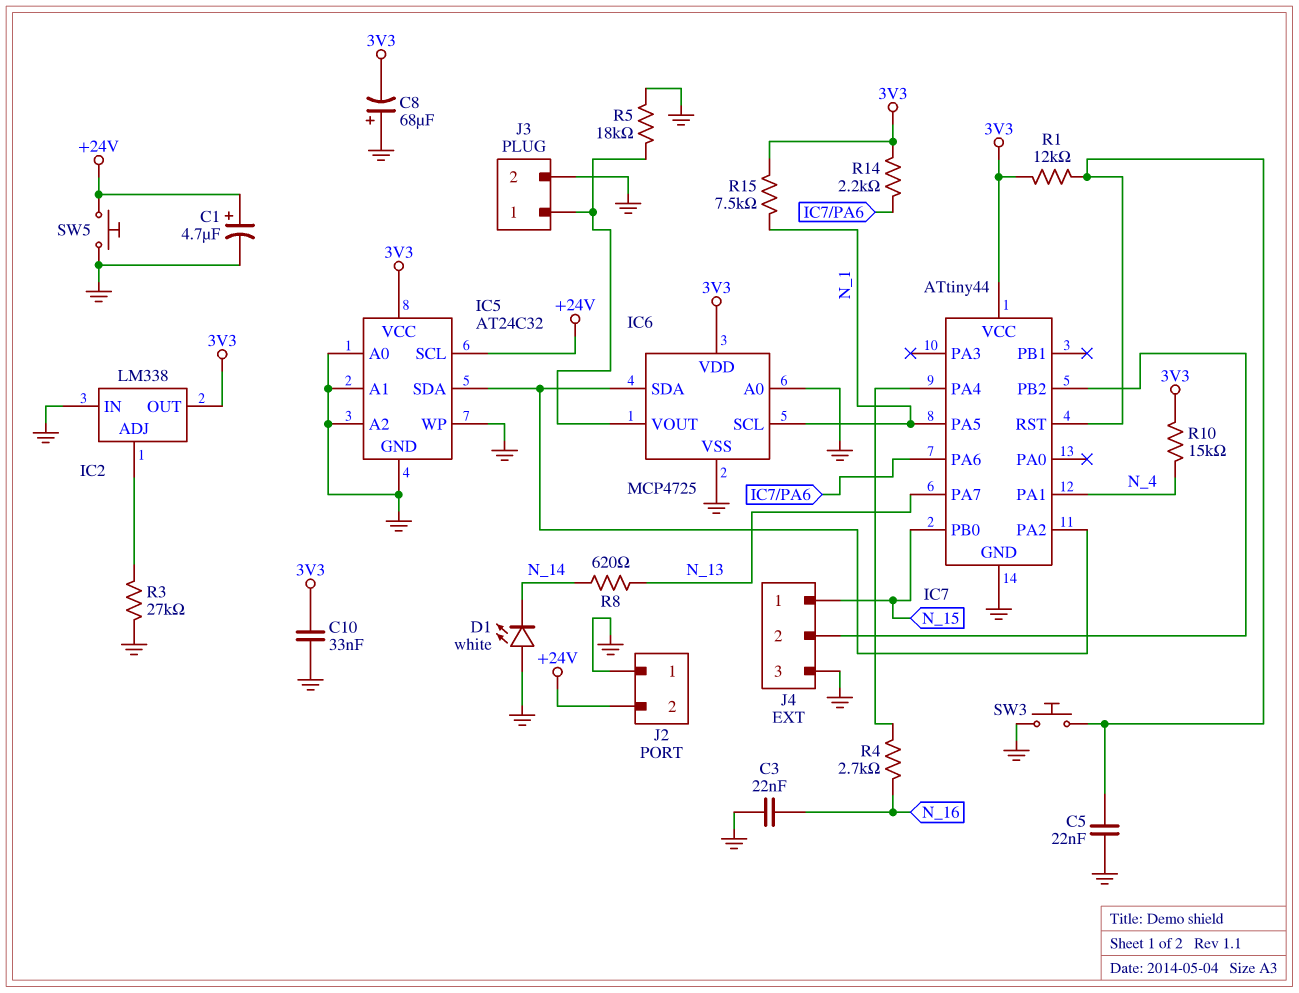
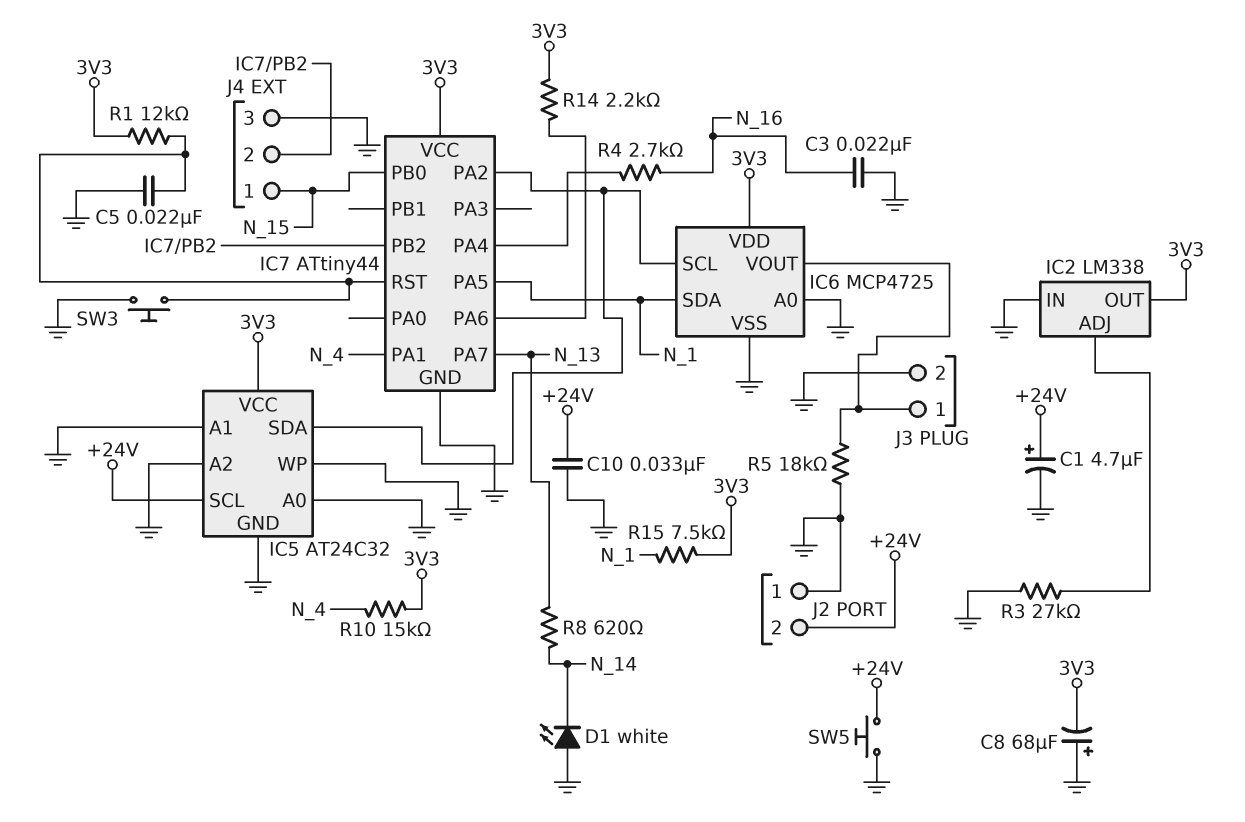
C10: 33nF (3V3, GND) -> 33nF (+24V, GND)
IC6 pin SCL: N_1 -> IC5/SDA
IC6 pin SDA: IC5/SDA -> N_1

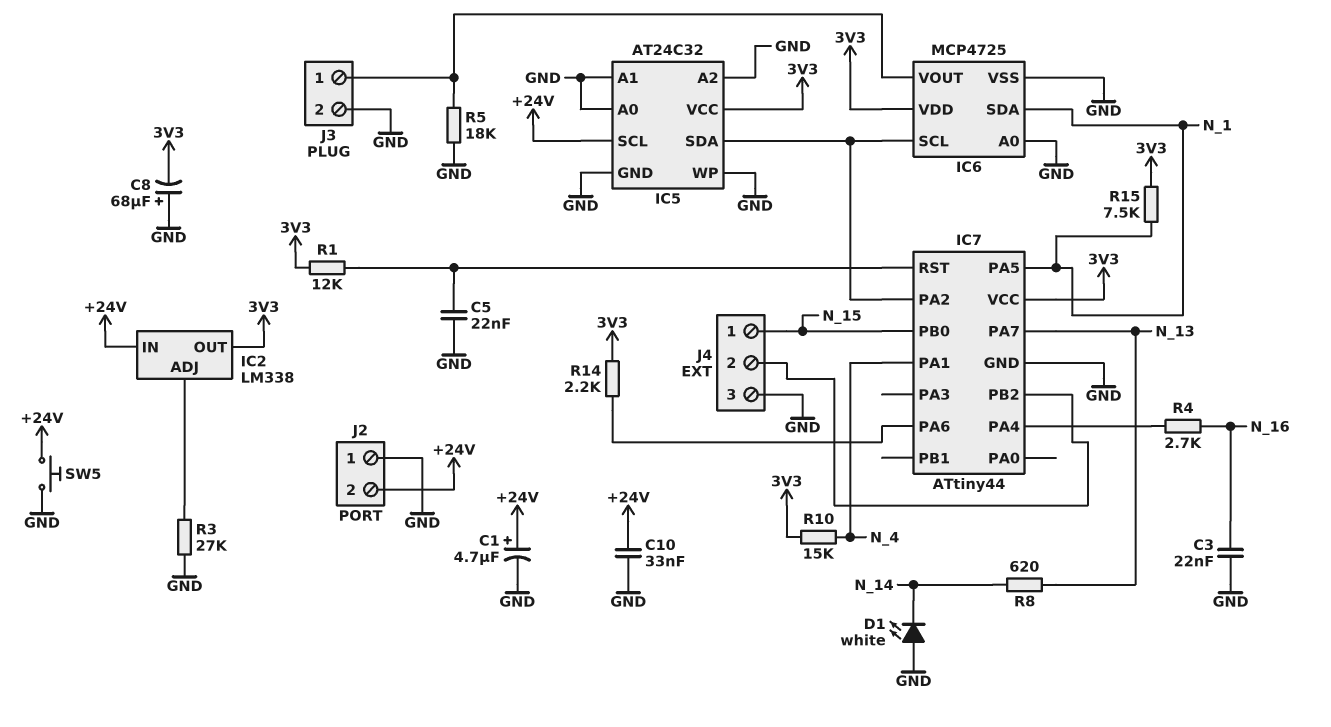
IC2 pin IN: GND -> +24V
SW3: button (GND, IC7/RST) -> none

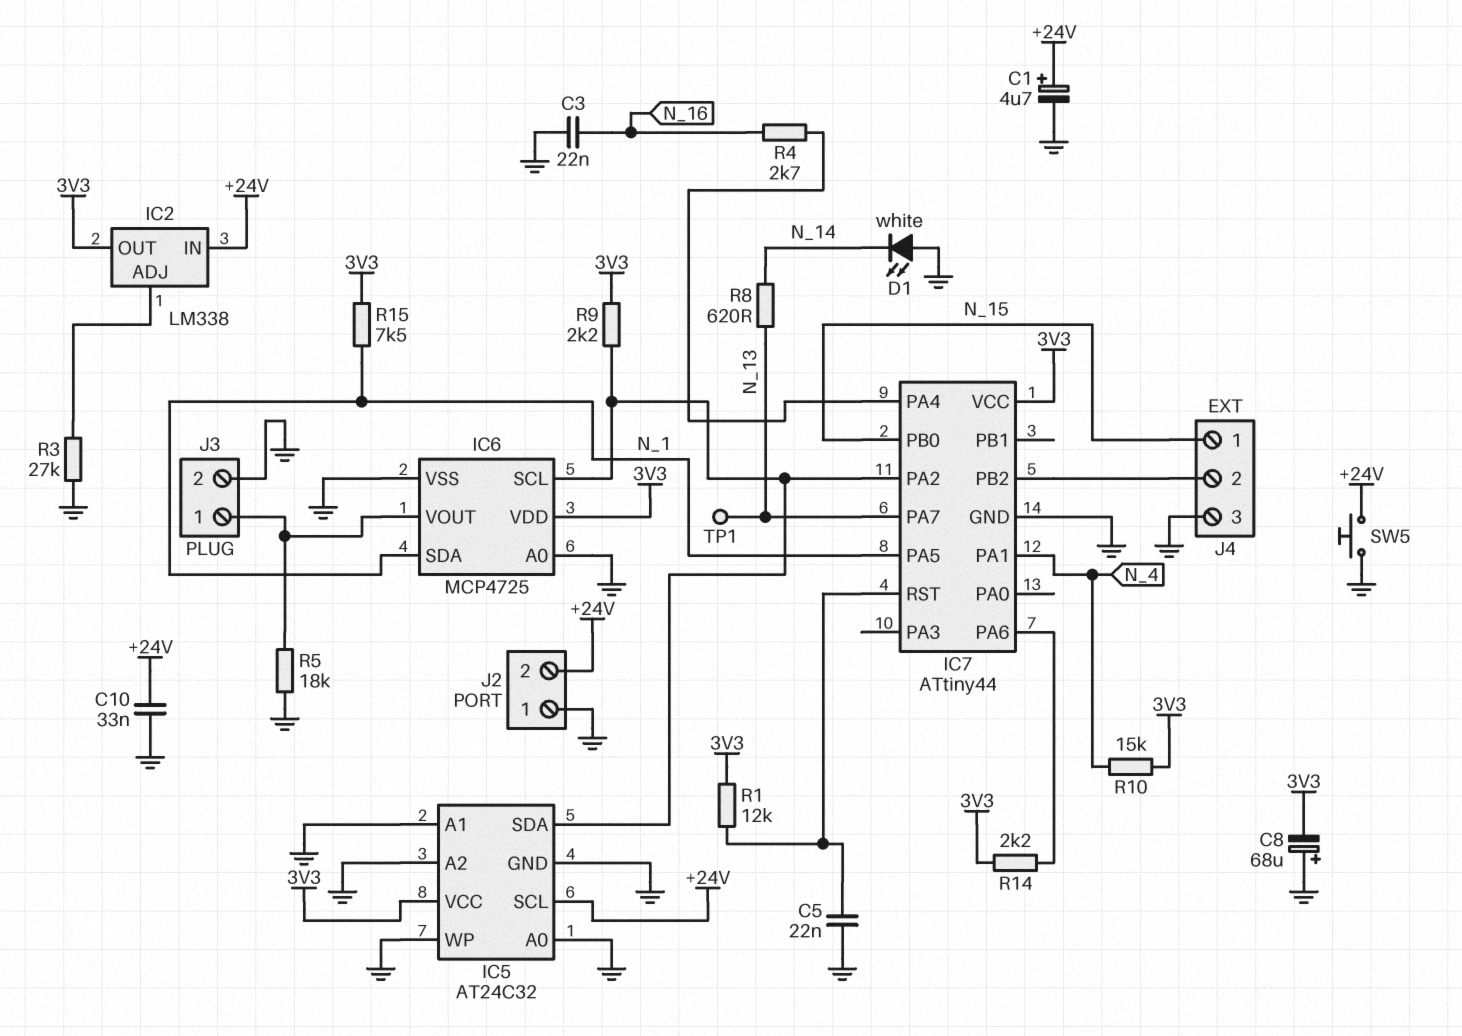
R9: none -> 2.2k (3V3, IC5/SDA)
TP1: none -> test point (N_13)

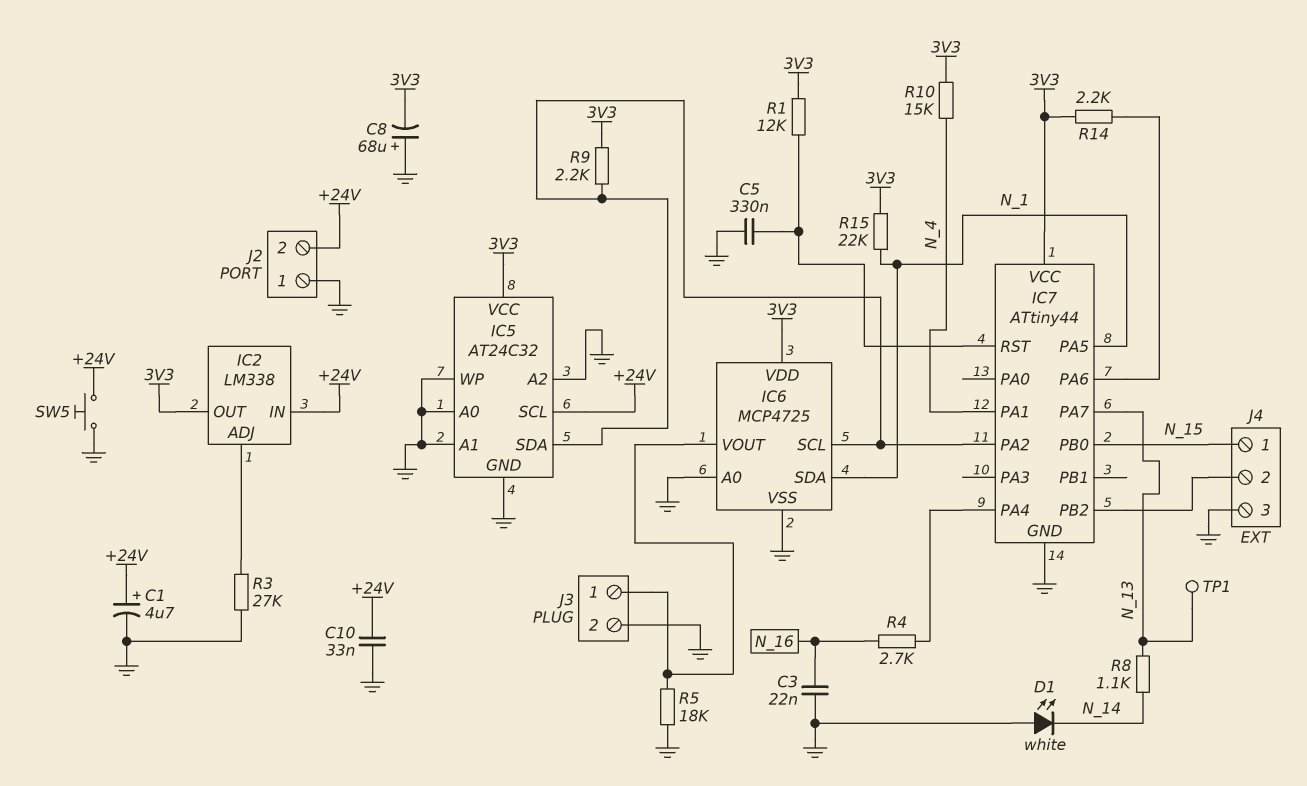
C5: 22nF (GND, IC7/RST) -> 330nF (GND, IC7/RST)
R8: 620 (N_13, N_14) -> 1.1k (N_13, N_14)
R15: 7.5k (3V3, N_1) -> 22k (3V3, N_1)

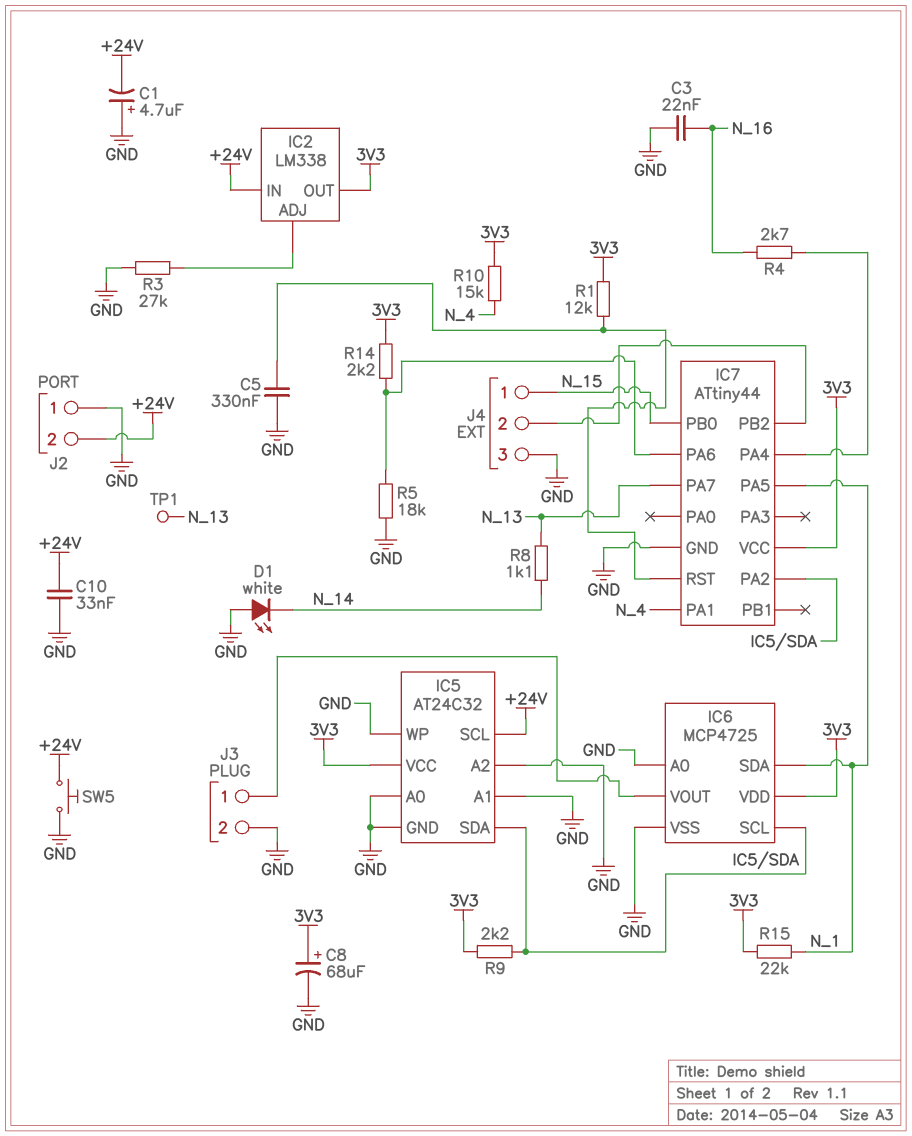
C1: 4.7uF (plus +24V, minus GND) -> 4.7uF (plus GND, minus +24V)
C8: 68uF (plus GND, minus 3V3) -> 68uF (plus 3V3, minus GND)
R5: 18k (GND, IC6/VOUT) -> 18k (GND, IC7/PA6)

